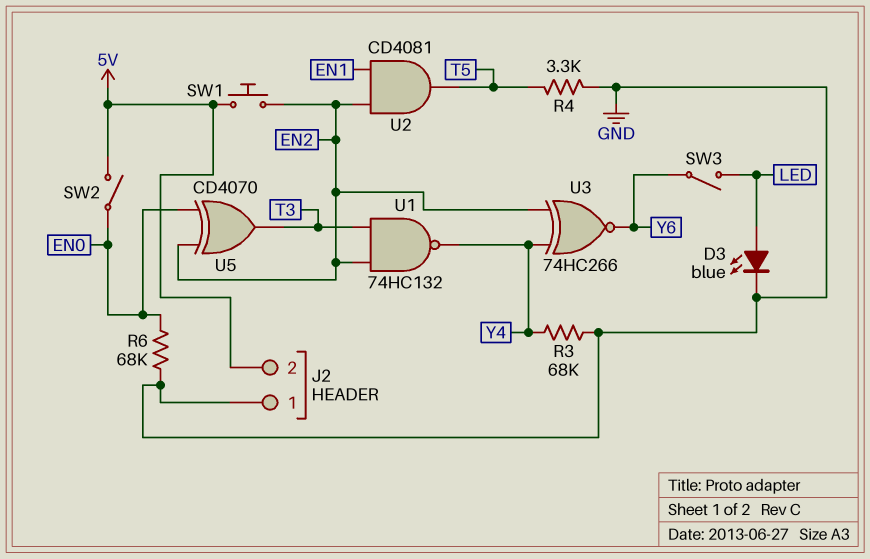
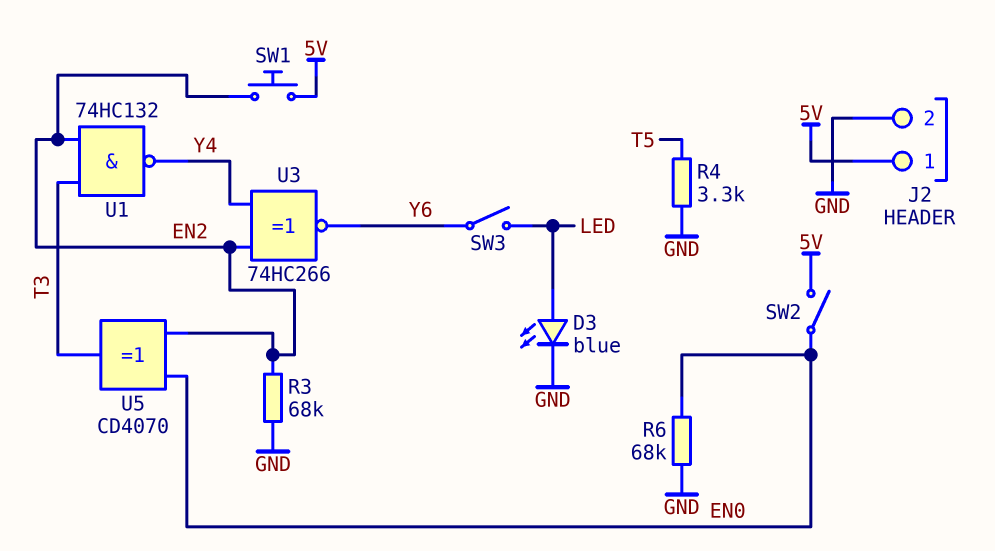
J2 pin 1: GND -> 5V
J2 pin 2: 5V -> GND
R3: 68k (GND, Y4) -> 68k (EN2, GND)
U2: AND CD4081 (in EN1, in EN2, out T5) -> none

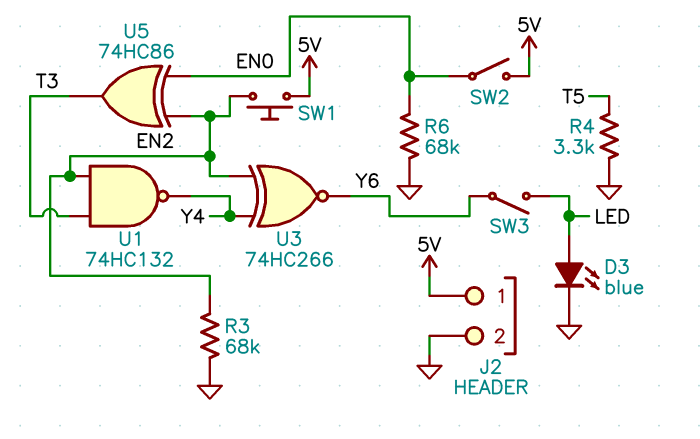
U5: XOR CD4070 (in EN0, in EN2, out T3) -> XOR 74HC86 (in EN0, in EN2, out T3)

